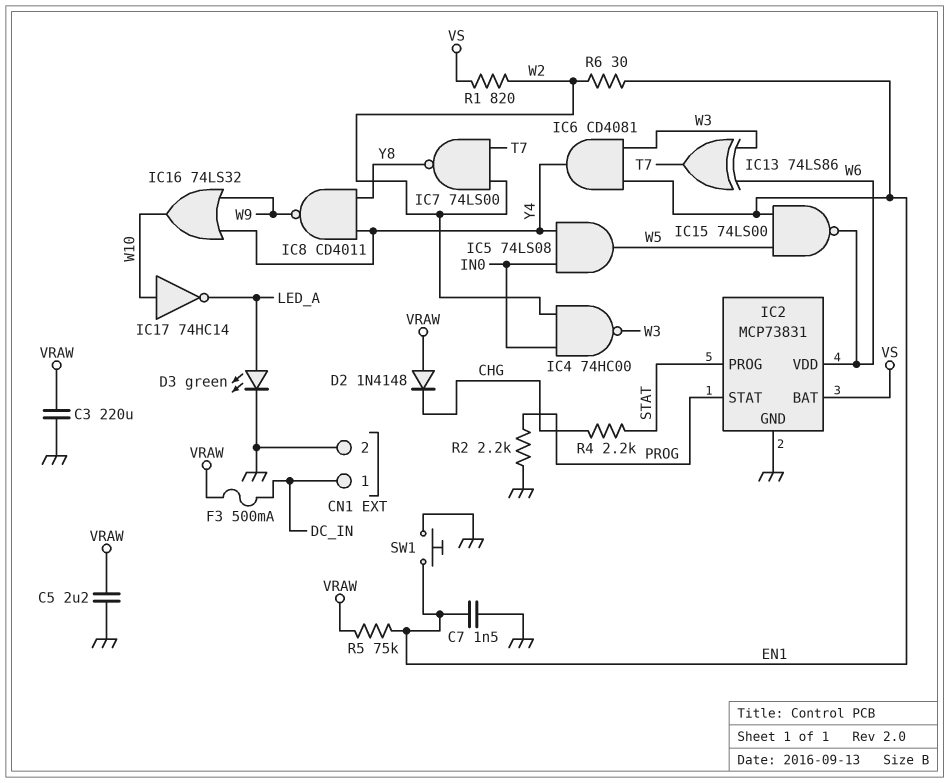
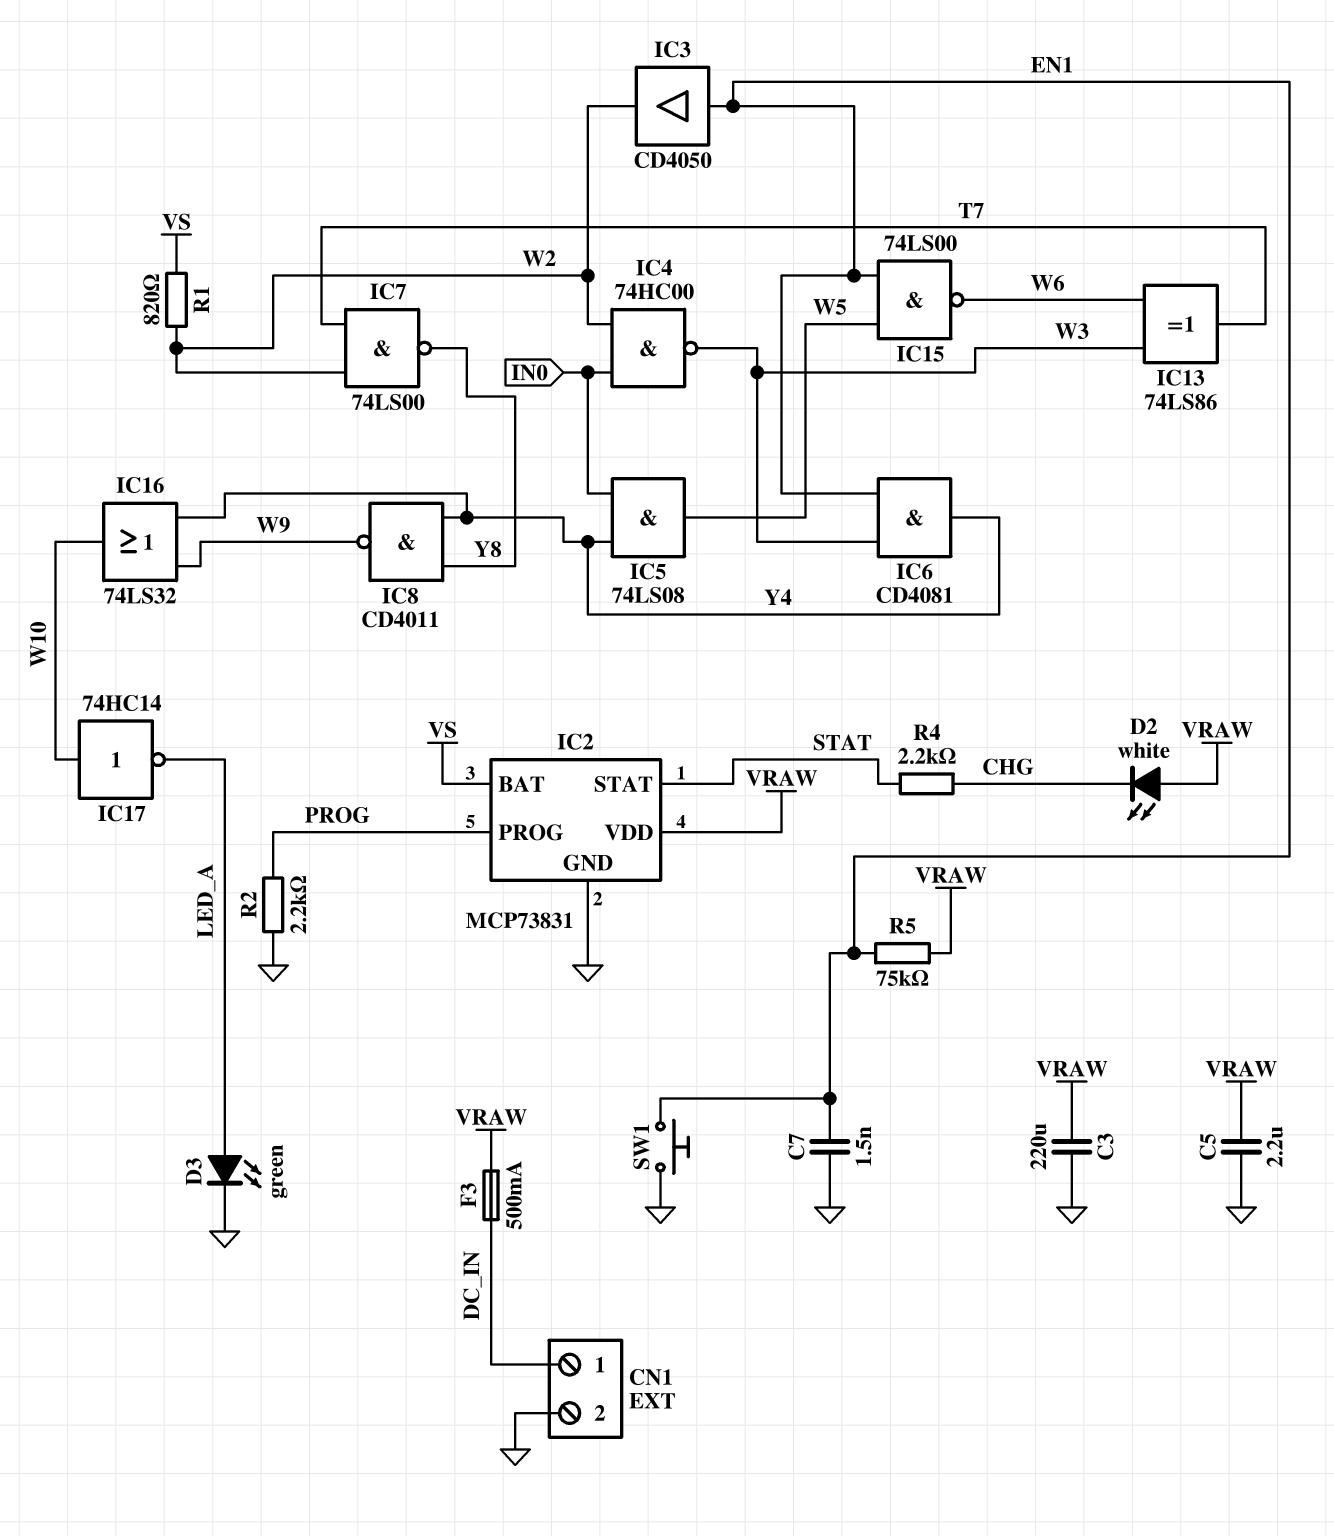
D2: diode 1N4148 (A VRAW, K CHG) -> LED white (A VRAW, K CHG)
IC2 pin PROG: STAT -> PROG
IC2 pin STAT: PROG -> STAT
IC2 pin VDD: W6 -> VRAW
IC3: none -> buffer CD4050 (in EN1, out W2)
R6: 30 (EN1, W2) -> none

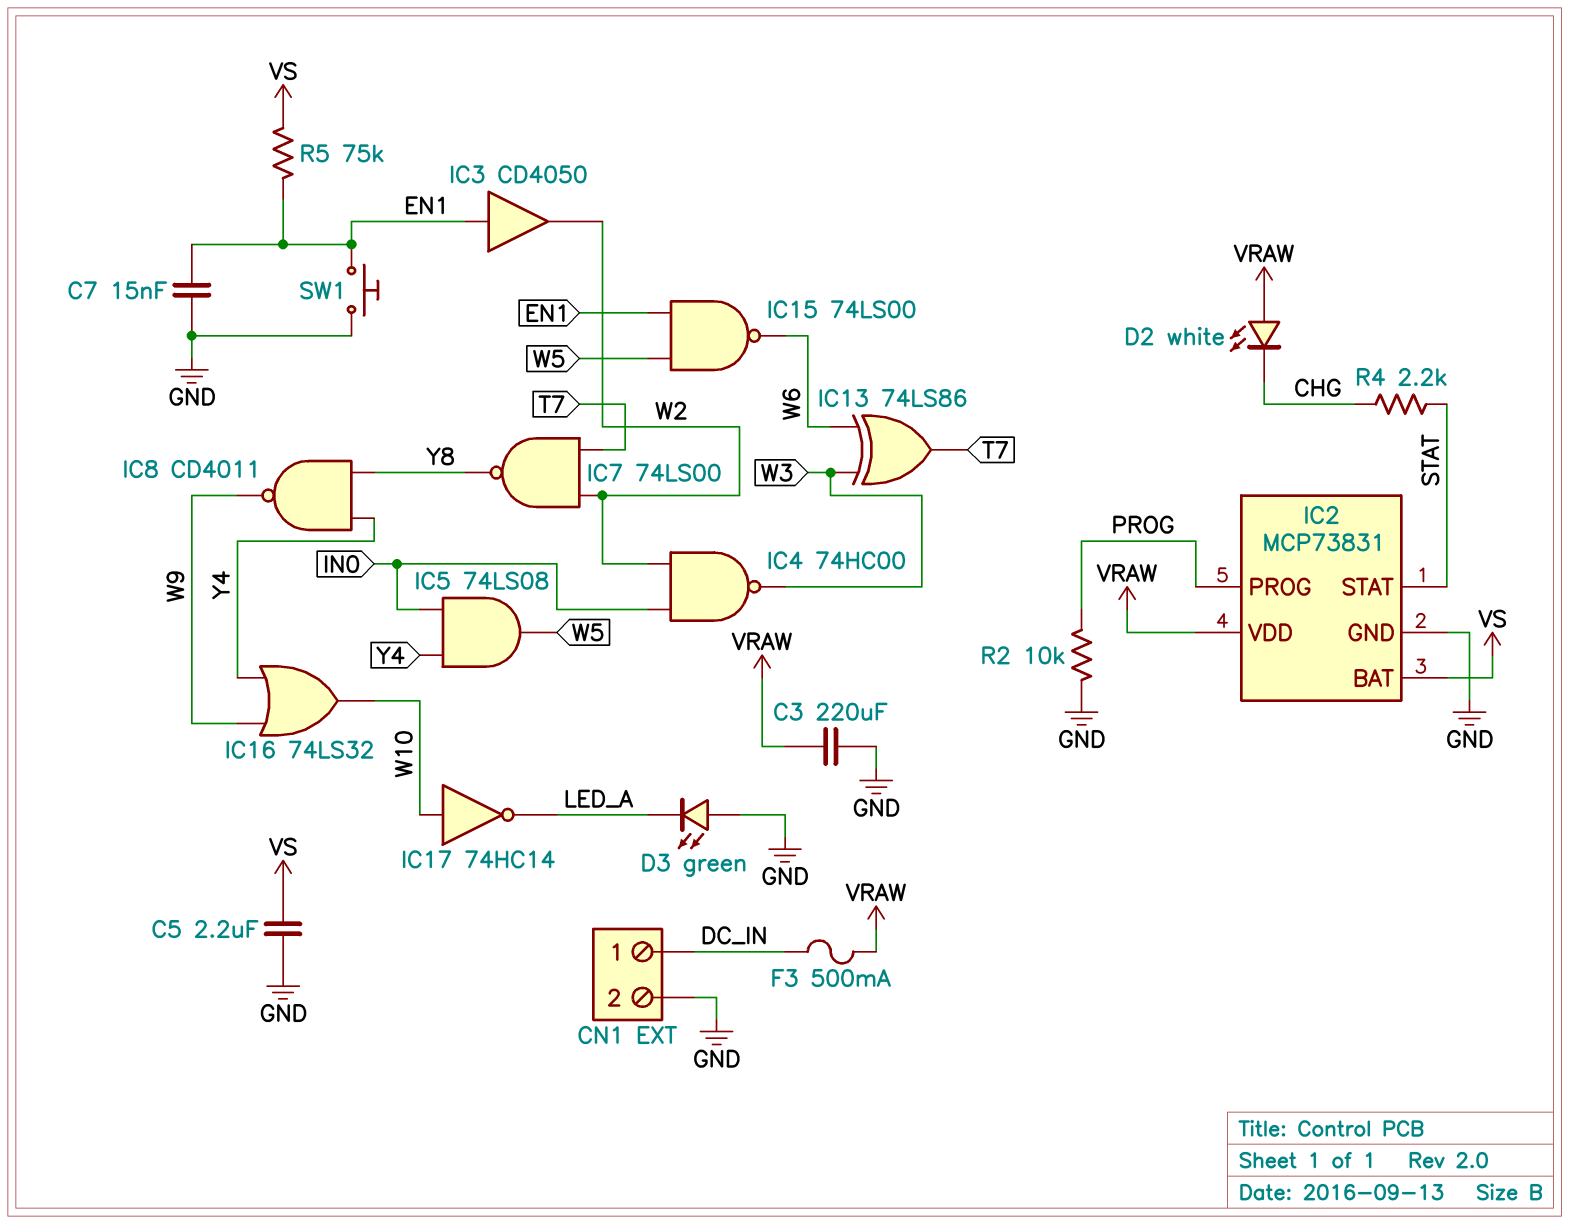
C5: 2.2uF (GND, VRAW) -> 2.2uF (GND, VS)
C7: 1.5nF (EN1, GND) -> 15nF (EN1, GND)
D3: LED green (A LED_A, K GND) -> LED green (A GND, K LED_A)
IC6: AND CD4081 (in EN1, in W3, out Y4) -> none
R1: 820 (VS, W2) -> none
R2: 2.2k (GND, PROG) -> 10k (GND, PROG)
R5: 75k (EN1, VRAW) -> 75k (EN1, VS)

